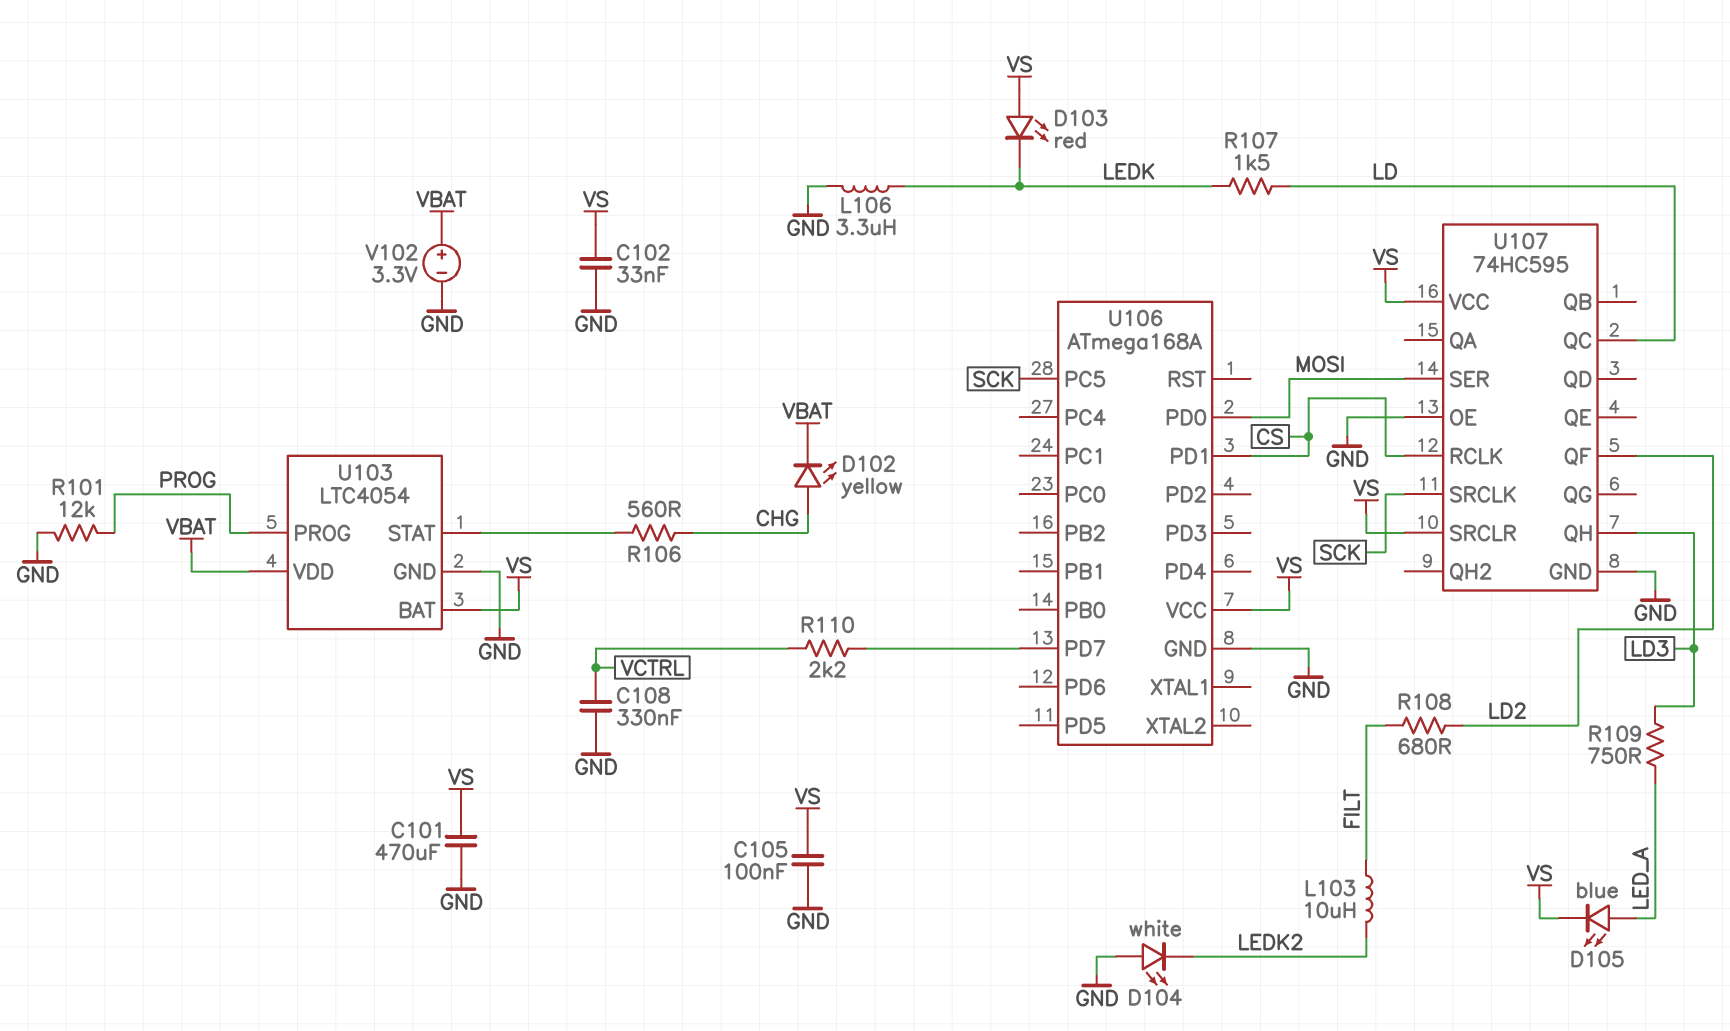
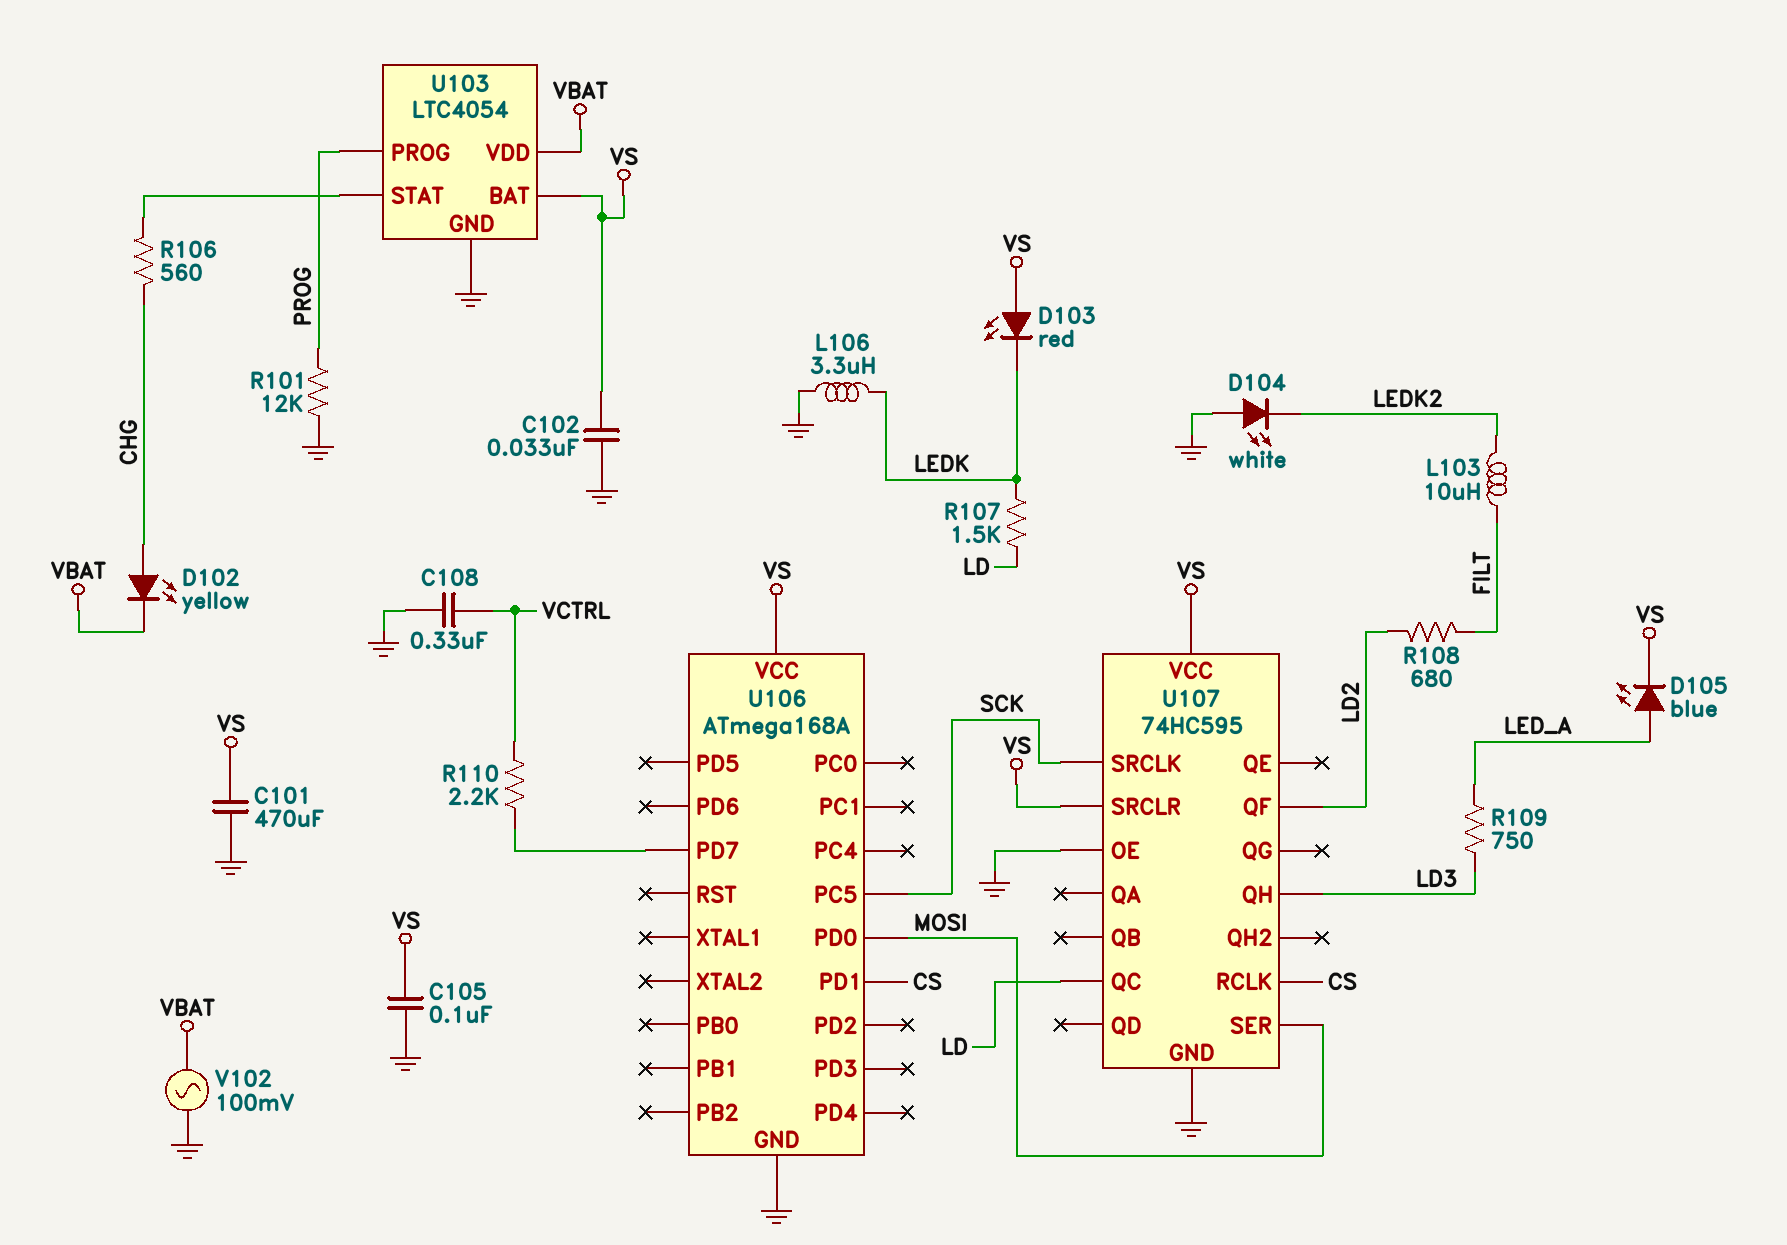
V102: 3.3V (plus VBAT, minus GND) -> AC 100mV (GND, VBAT)

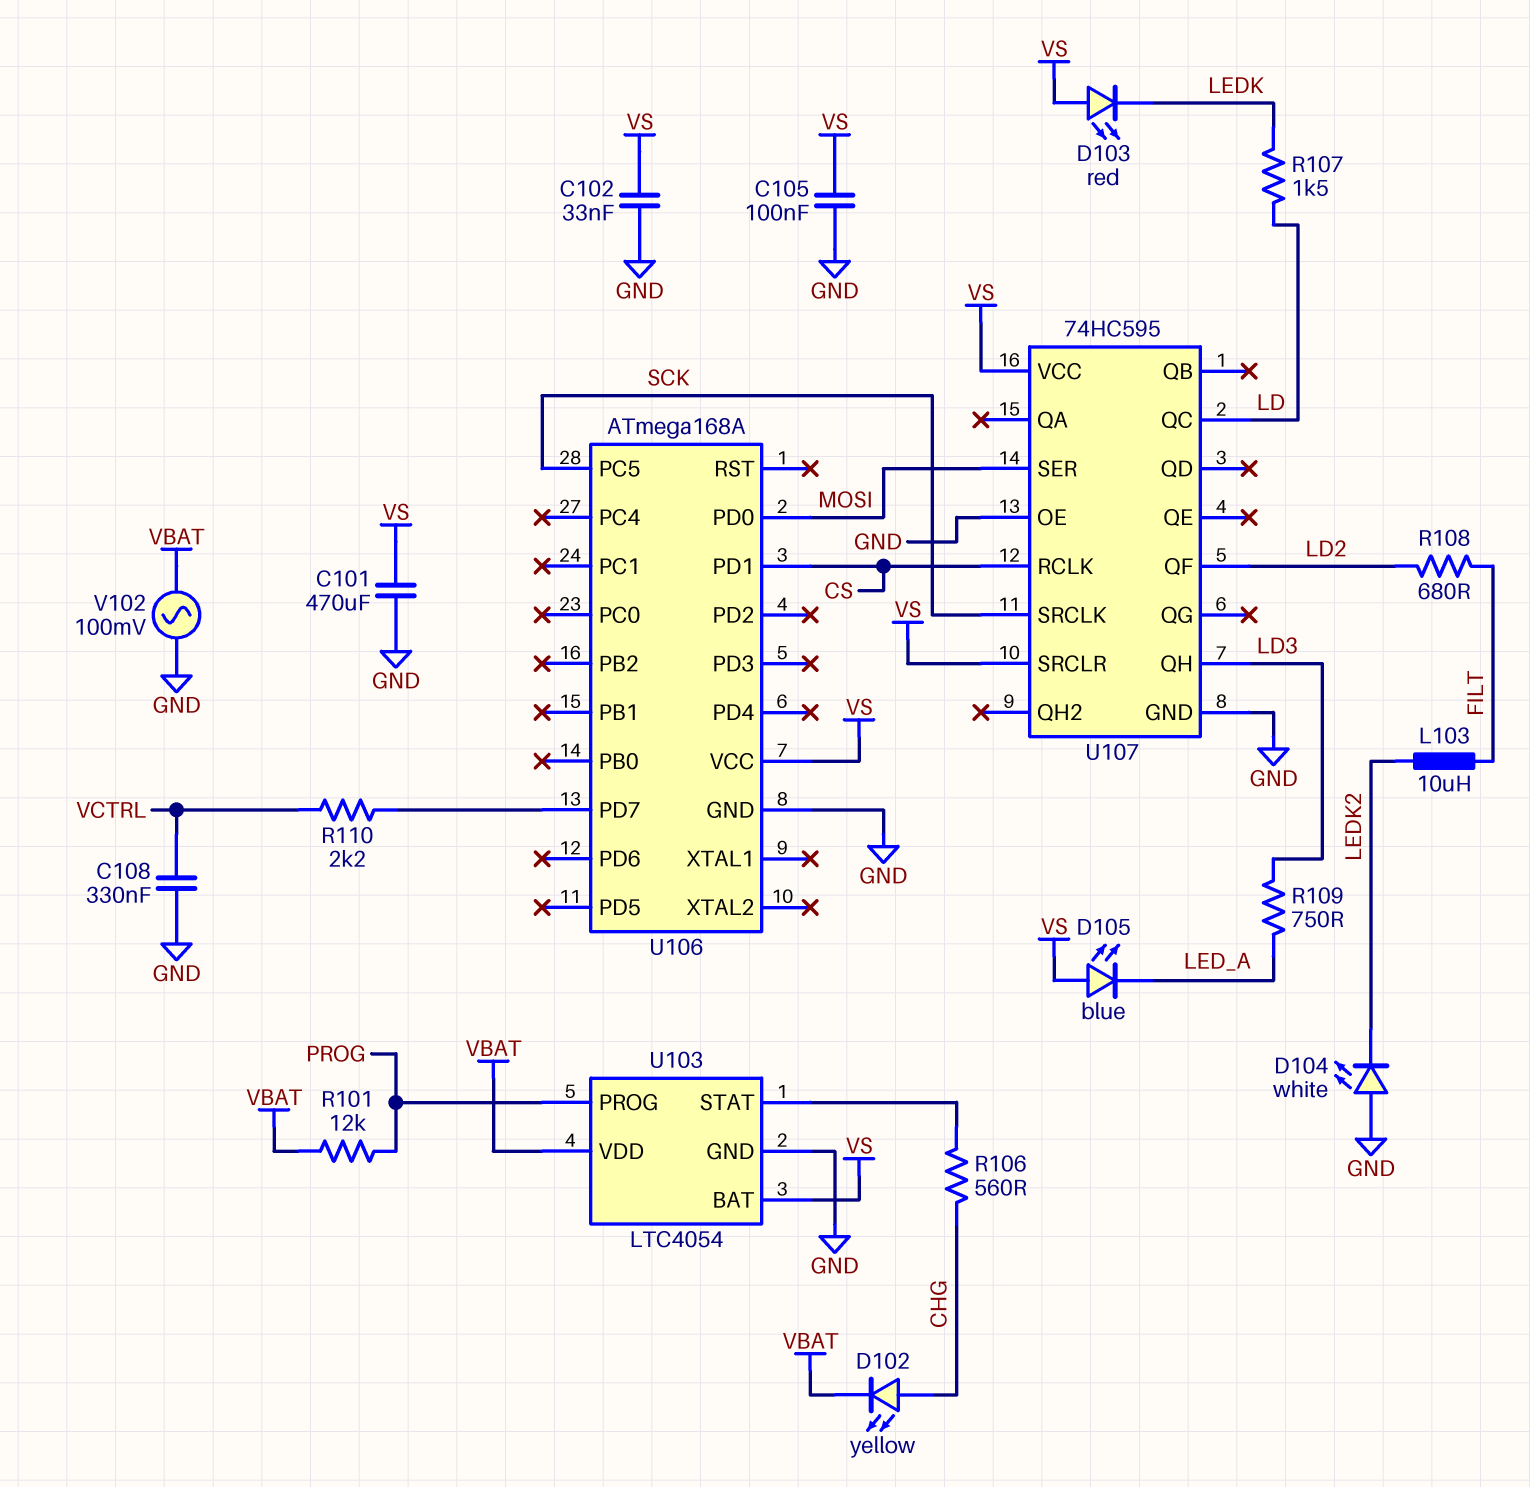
D105: LED blue (A LED_A, K VS) -> LED blue (A VS, K LED_A)
L106: 3.3uH (GND, LEDK) -> none
R101: 12k (GND, PROG) -> 12k (PROG, VBAT)

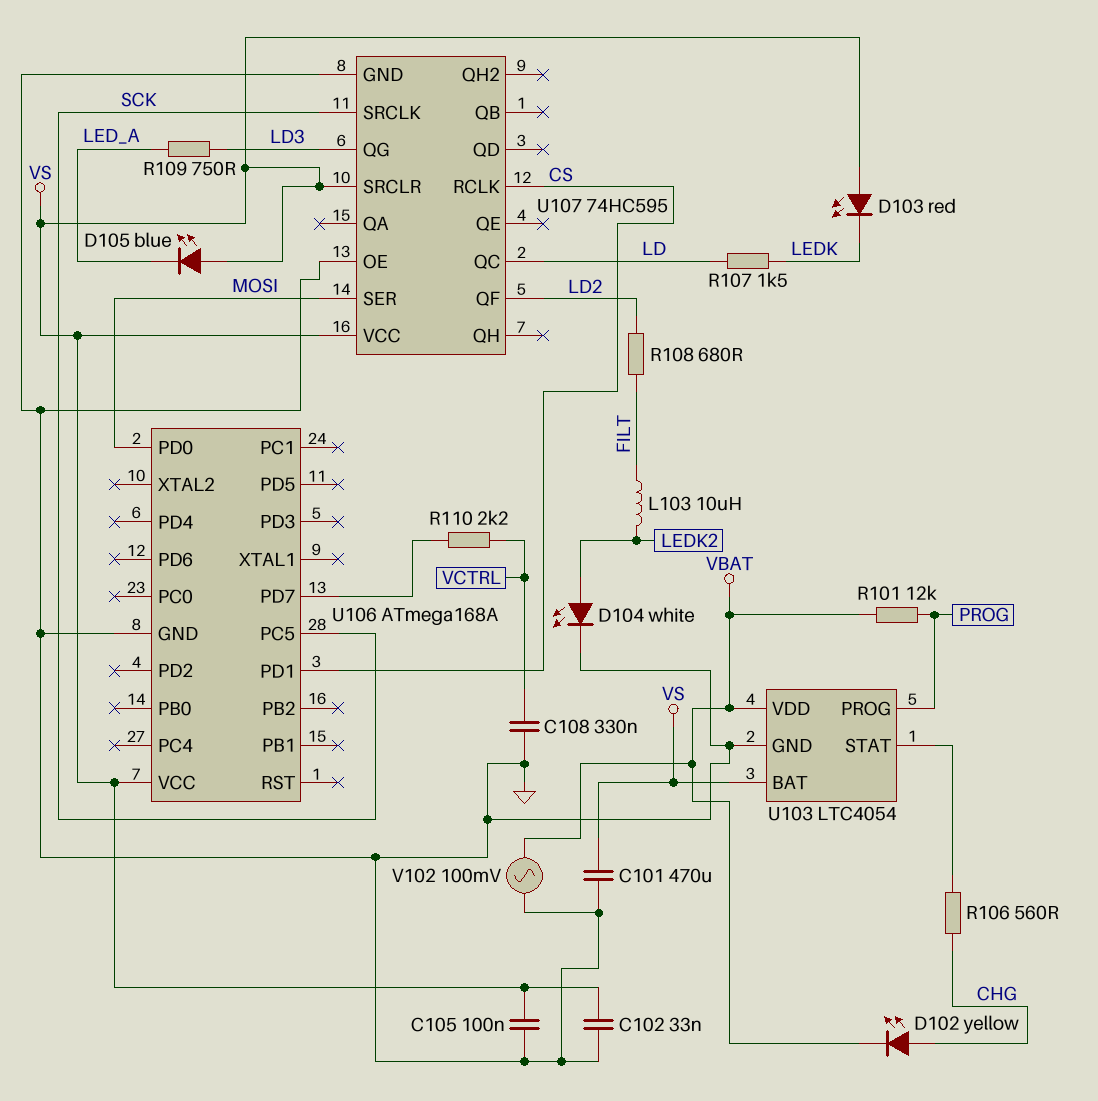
D104: LED white (A GND, K LEDK2) -> LED white (A LEDK2, K GND)
U107 pin QG: none -> LD3
U107 pin QH: LD3 -> none

